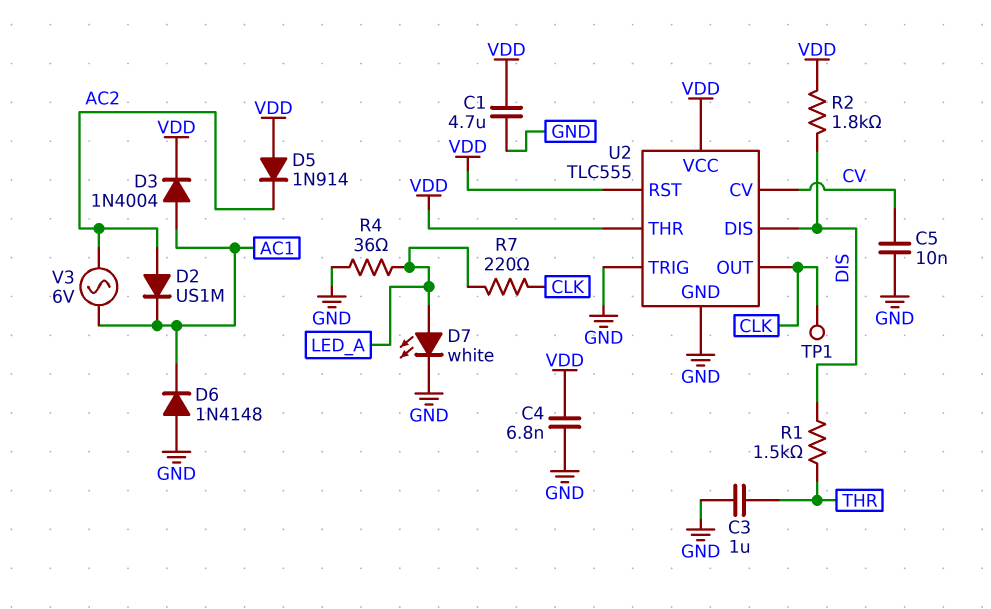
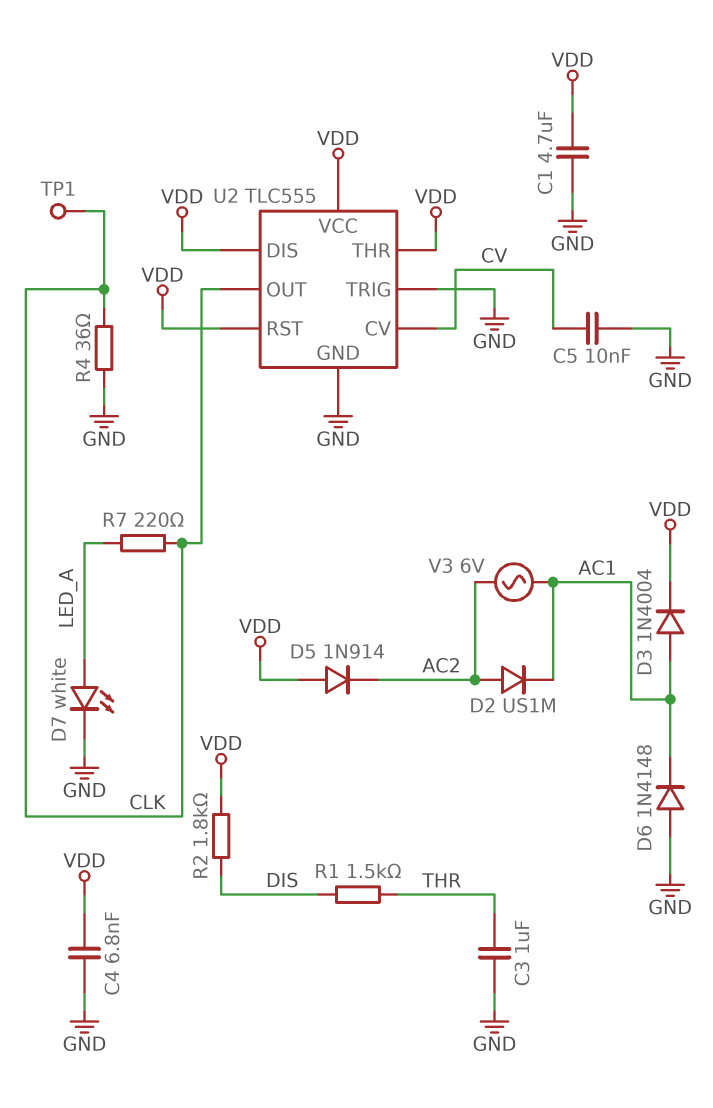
R4: 36 (GND, LED_A) -> 36 (CLK, GND)
U2 pin DIS: DIS -> VDD

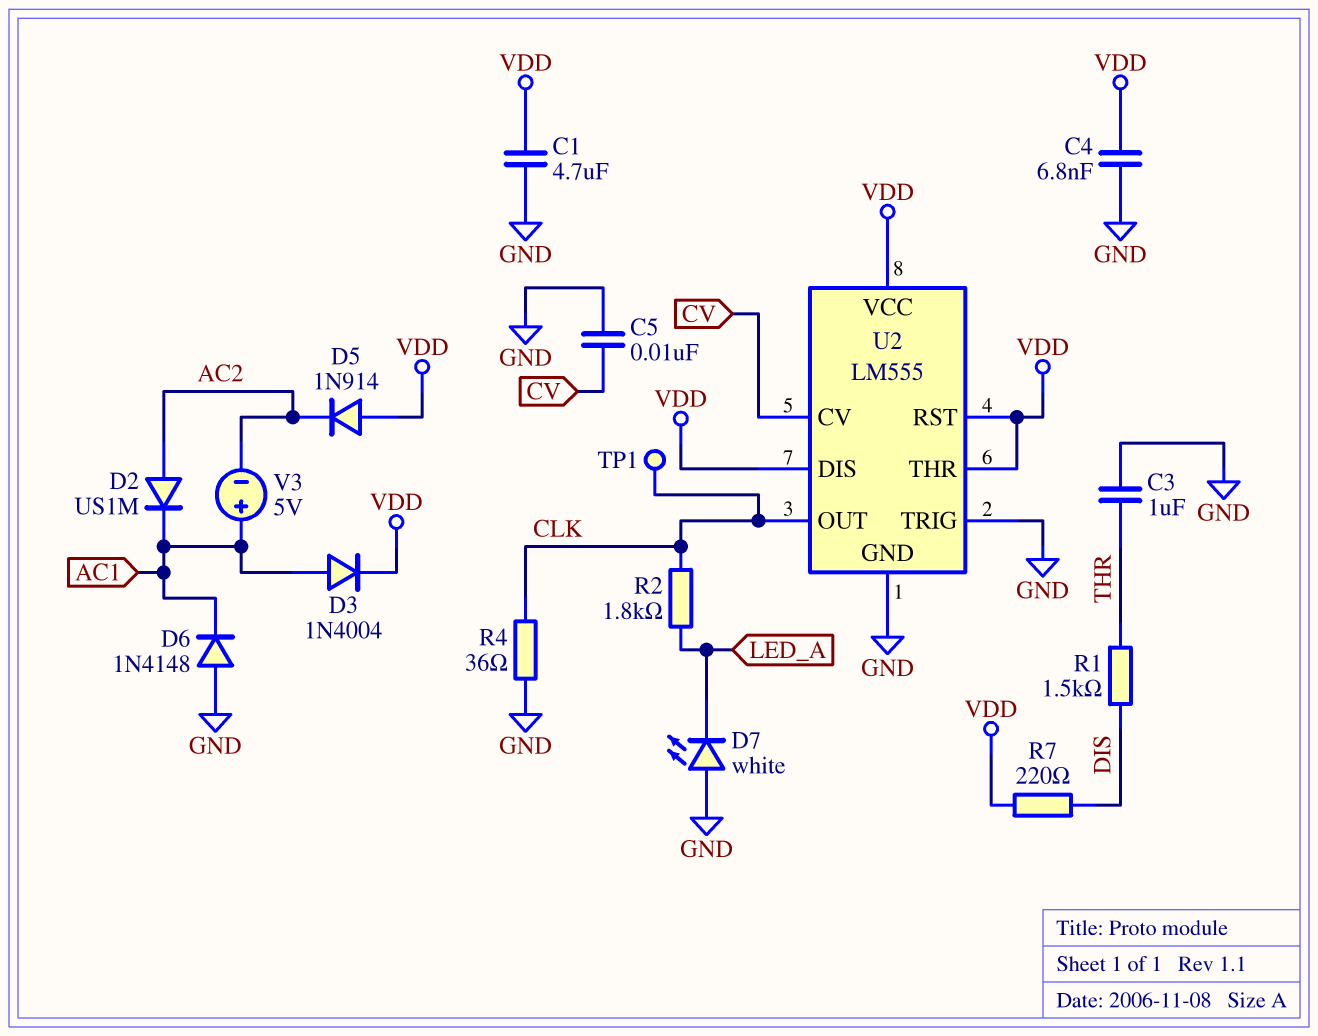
D7: LED white (A LED_A, K GND) -> LED white (A GND, K LED_A)
R2: 1.8k (DIS, VDD) -> 1.8k (CLK, LED_A)
R7: 220 (CLK, LED_A) -> 220 (DIS, VDD)
U2: TLC555 -> LM555
V3: AC 6V (AC1, AC2) -> 5V (plus AC1, minus AC2)

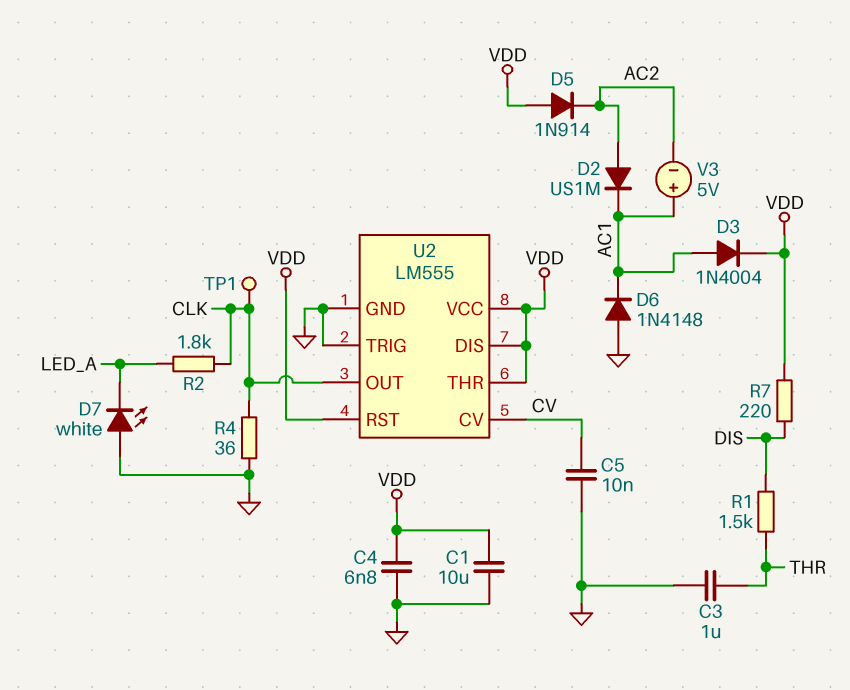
C1: 4.7uF (GND, VDD) -> 10uF (GND, VDD)

